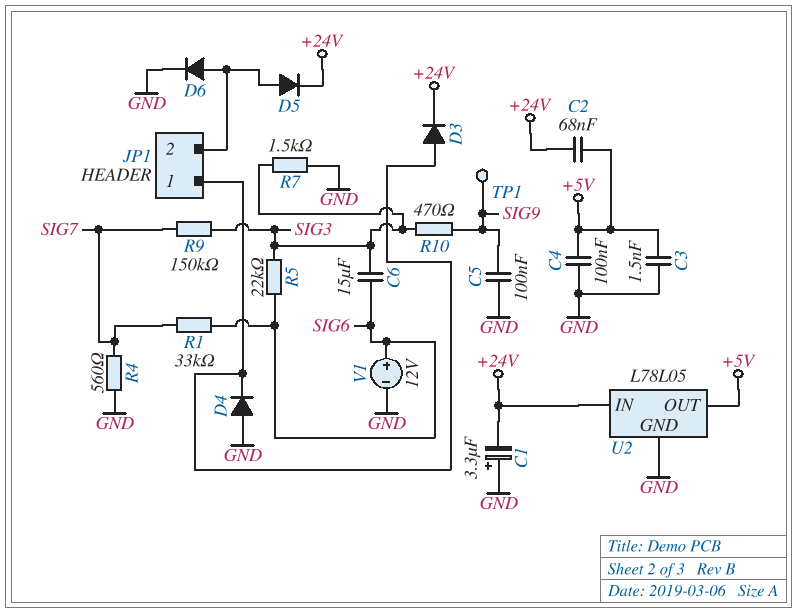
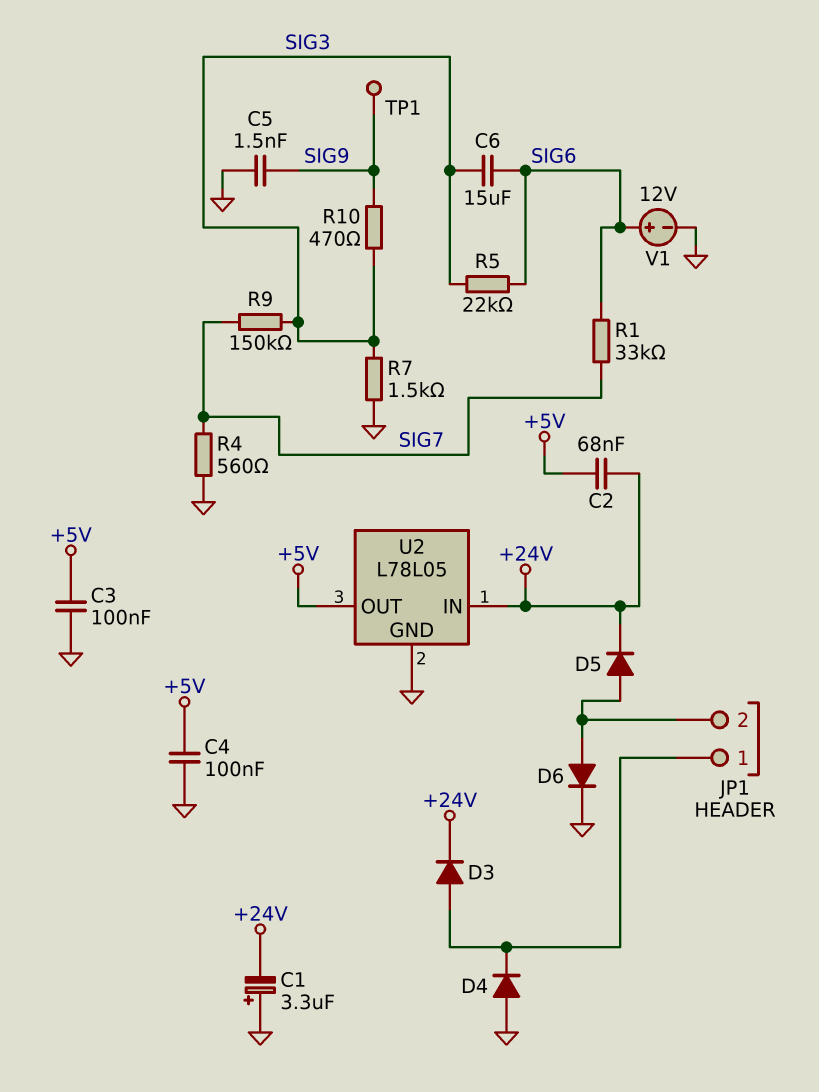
C3: 1.5nF (+5V, GND) -> 100nF (+5V, GND)
C5: 100nF (GND, SIG9) -> 1.5nF (GND, SIG9)

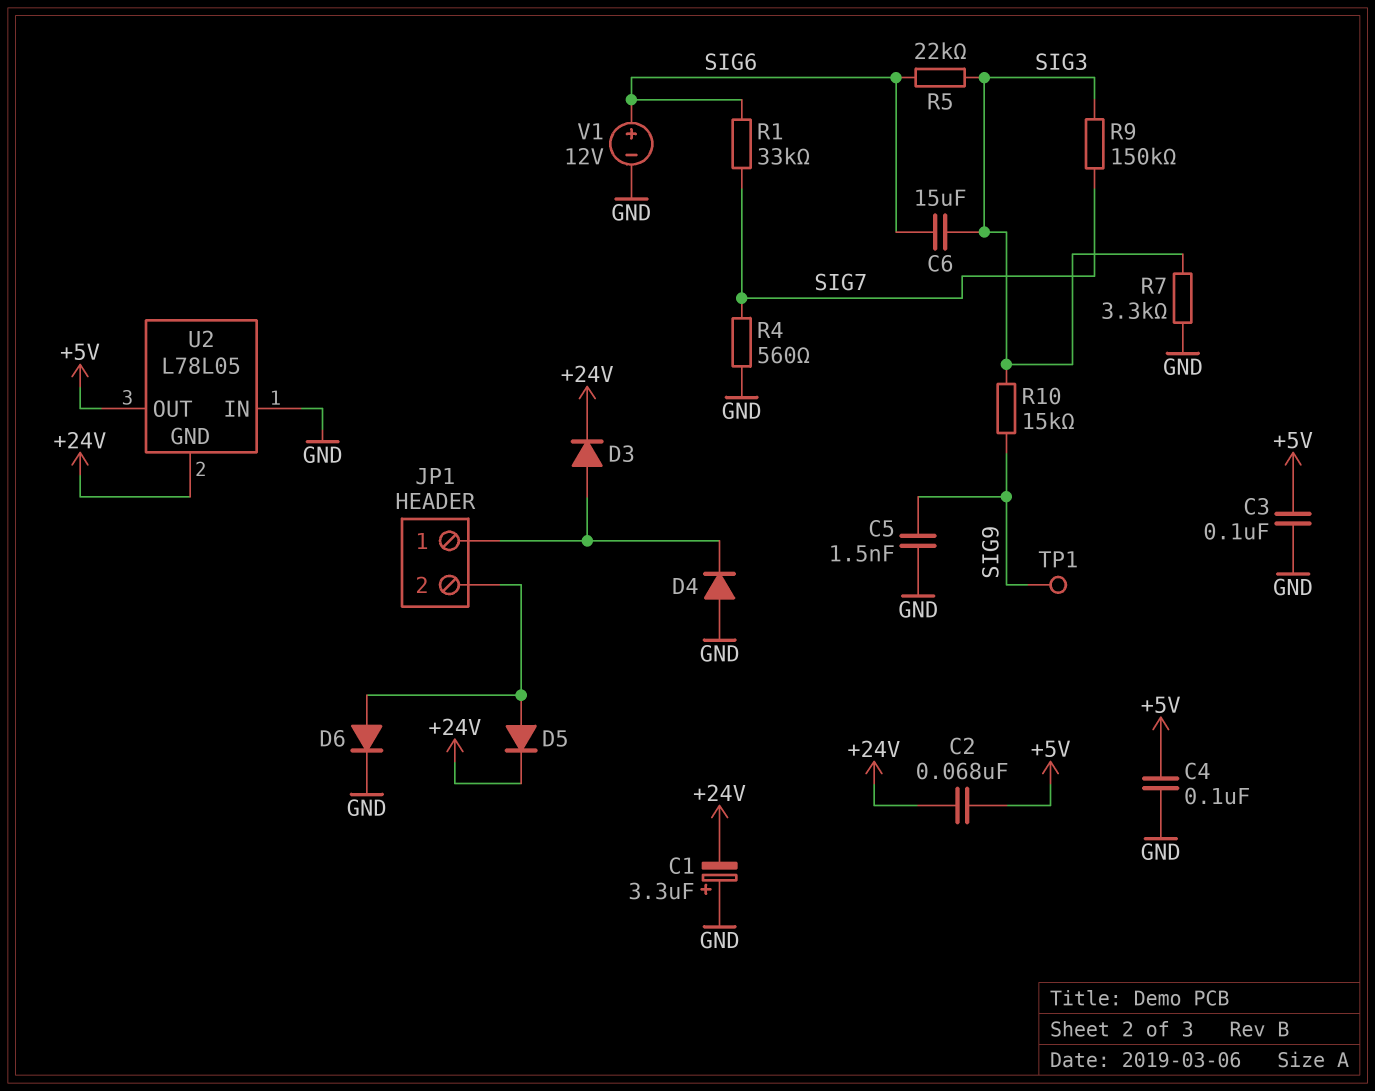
R7: 1.5k (GND, SIG3) -> 3.3k (GND, SIG3)
R10: 470 (SIG3, SIG9) -> 15k (SIG3, SIG9)
U2 pin GND: GND -> +24V
U2 pin IN: +24V -> GND

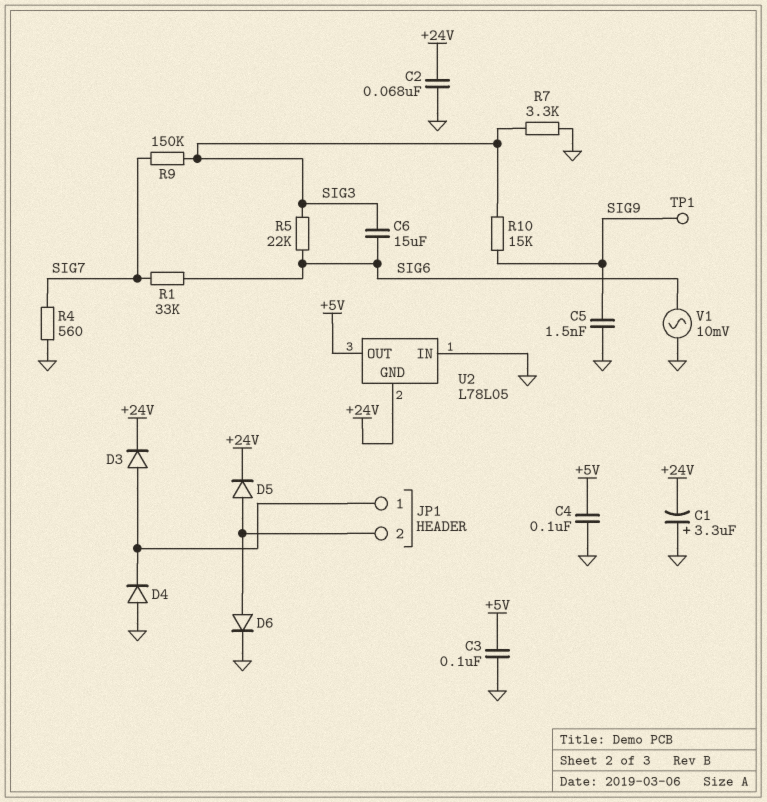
C2: 68nF (+5V, +24V) -> 68nF (+24V, GND)
V1: 12V (plus SIG6, minus GND) -> AC 10mV (GND, SIG6)

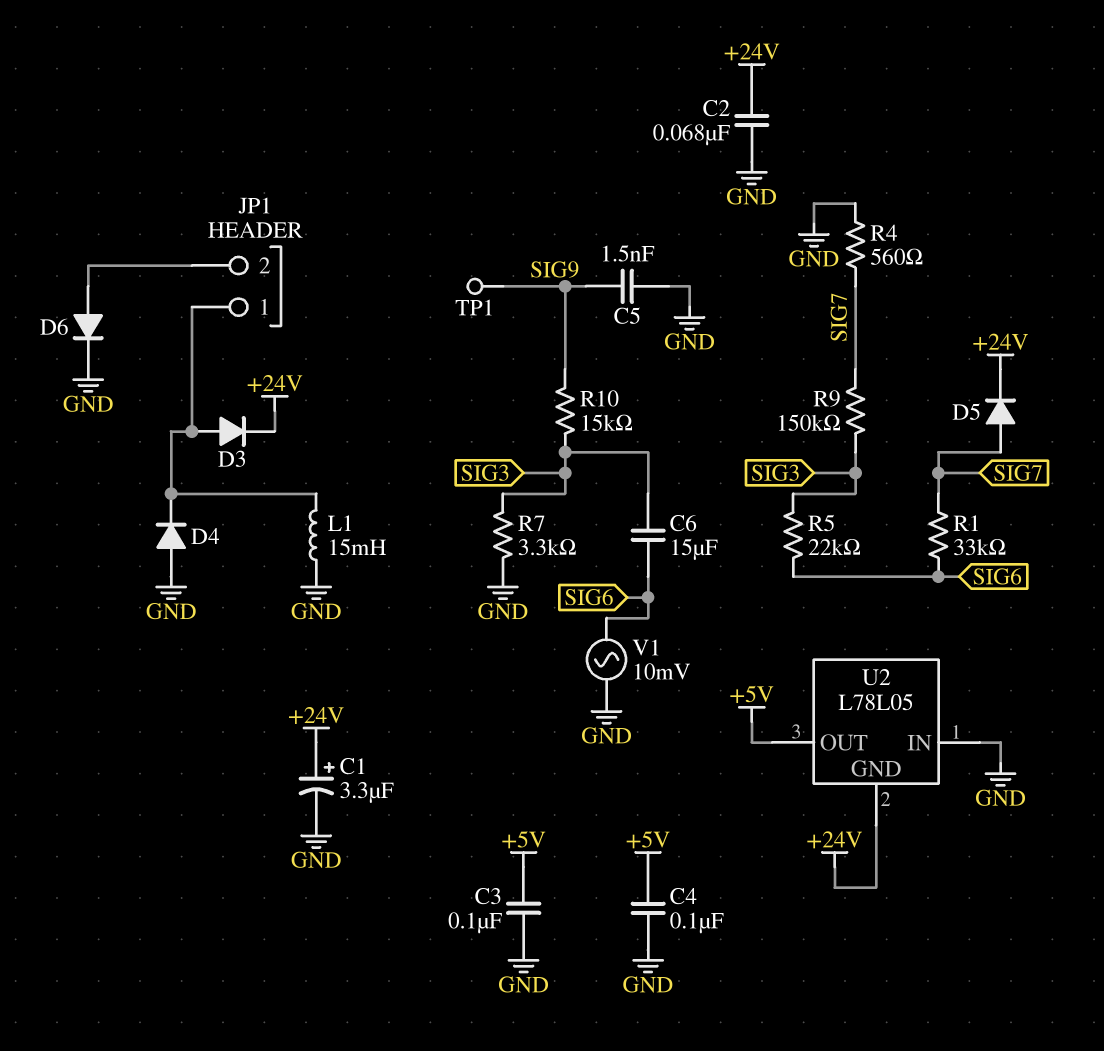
C1: 3.3uF (plus GND, minus +24V) -> 3.3uF (plus +24V, minus GND)
D5: diode (A JP1/2, K +24V) -> diode (A SIG7, K +24V)
L1: none -> 15mH (GND, JP1/1)

